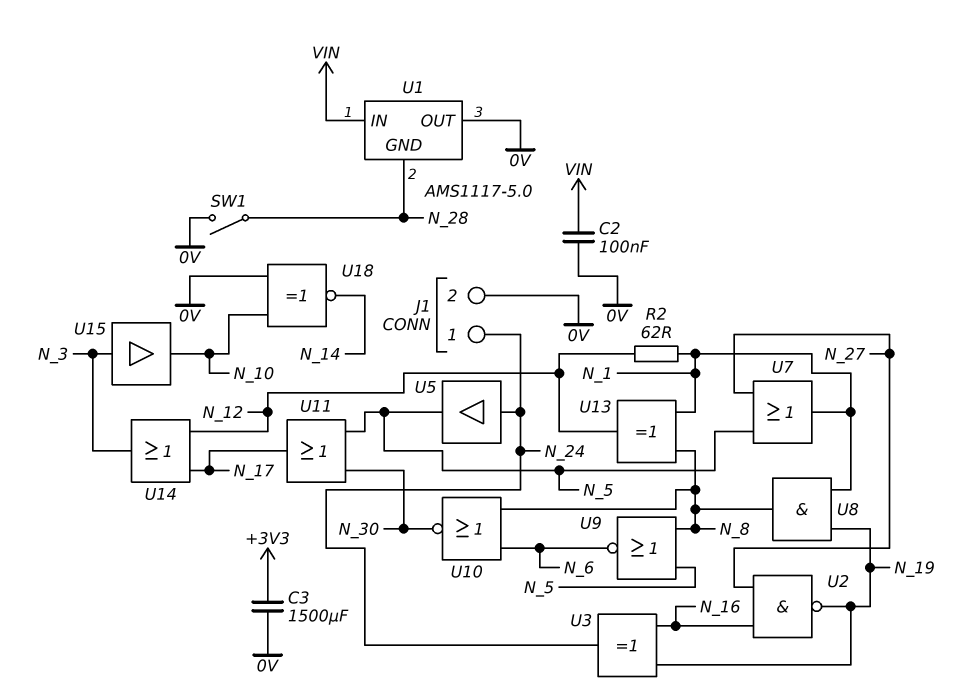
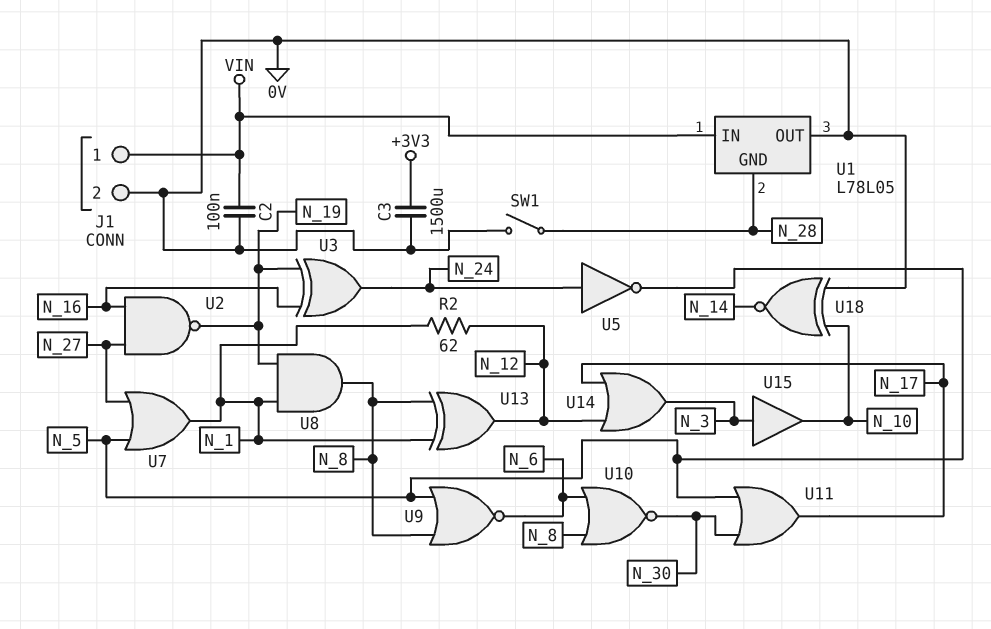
J1 pin 1: N_24 -> VIN
U1: AMS1117-5.0 -> L78L05
U5: buffer (in N_24, out N_5) -> NOT (in N_24, out N_5)

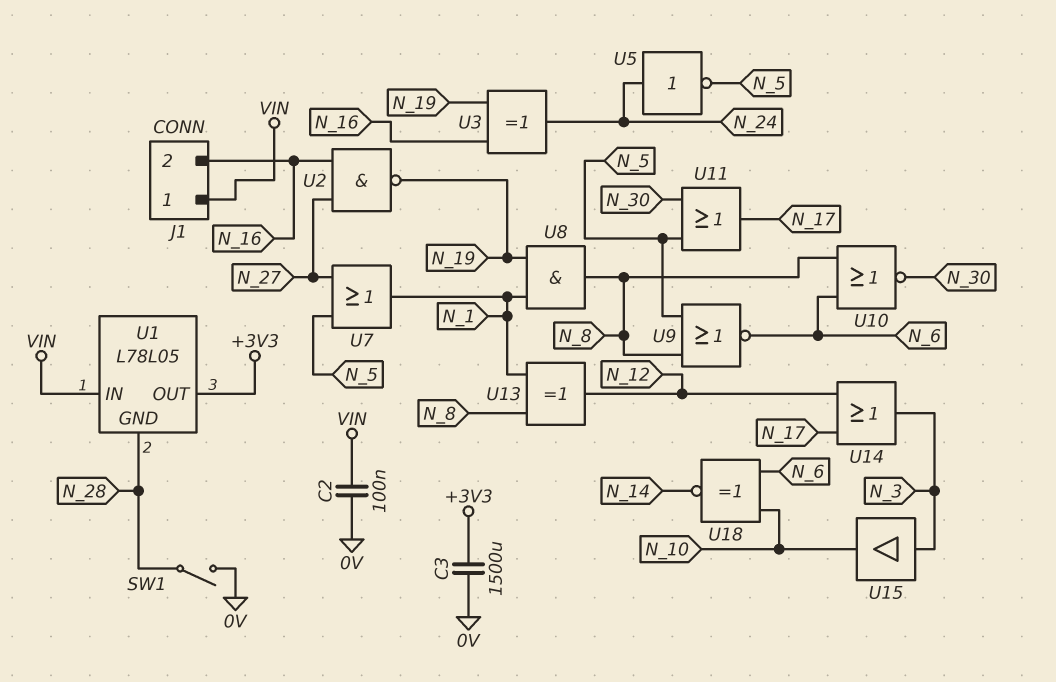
J1 pin 2: 0V -> N_16
R2: 62 (N_1, N_12) -> none
U1 pin OUT: 0V -> +3V3
U18: XNOR (in 0V, in N_10, out N_14) -> XNOR (in N_6, in N_10, out N_14)

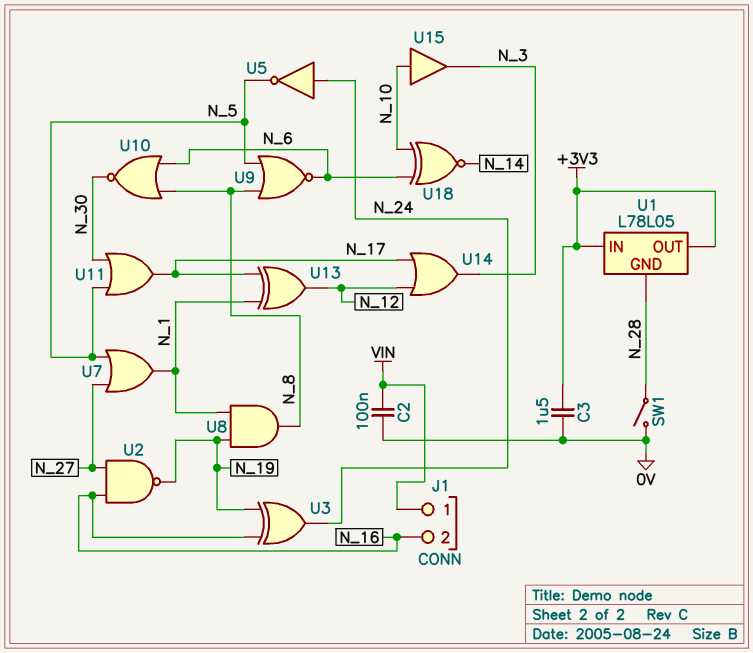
C3: 1500uF (+3V3, 0V) -> 1.5uF (+3V3, 0V)
U1 pin IN: VIN -> +3V3
U13: XOR (in N_1, in N_8, out N_12) -> XOR (in N_1, in N_17, out N_12)
U15: buffer (in N_3, out N_10) -> buffer (in N_10, out N_3)

